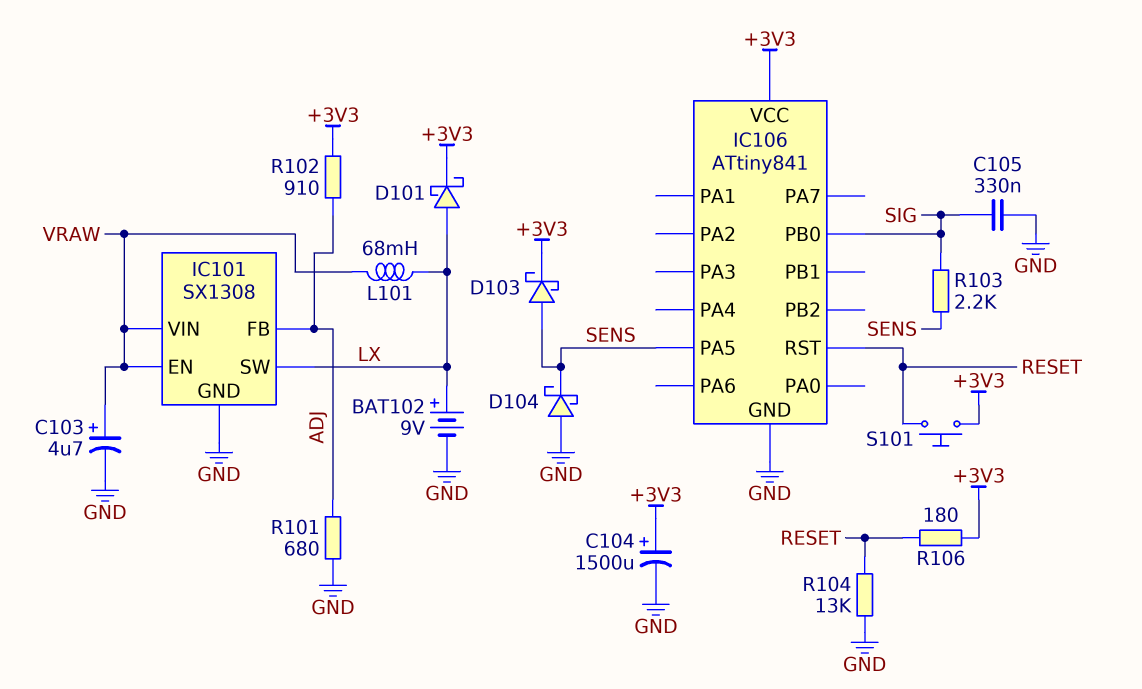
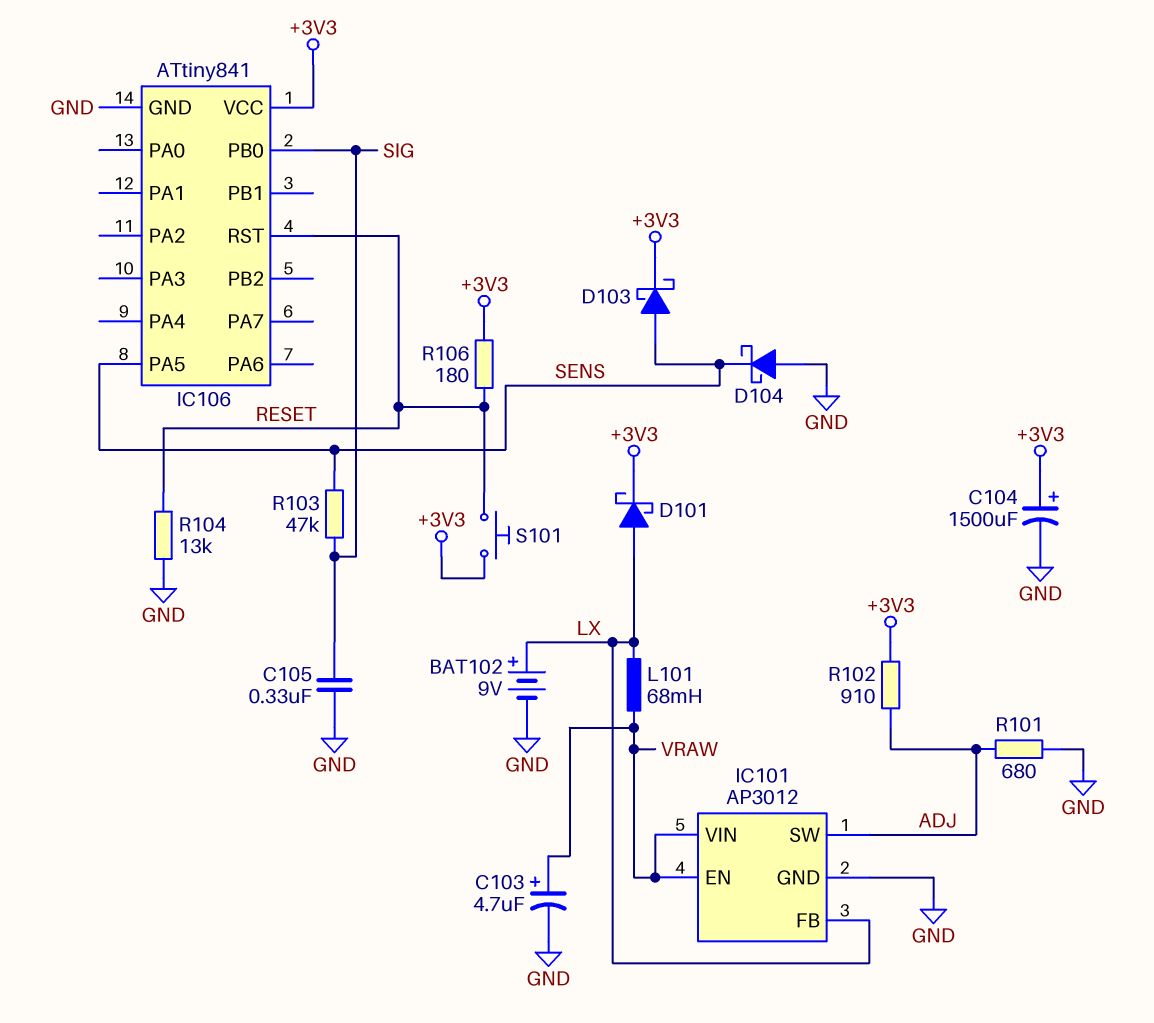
IC101: SX1308 -> AP3012
IC101 pin FB: ADJ -> LX
IC101 pin SW: LX -> ADJ
R103: 2.2k (SENS, SIG) -> 47k (SENS, SIG)

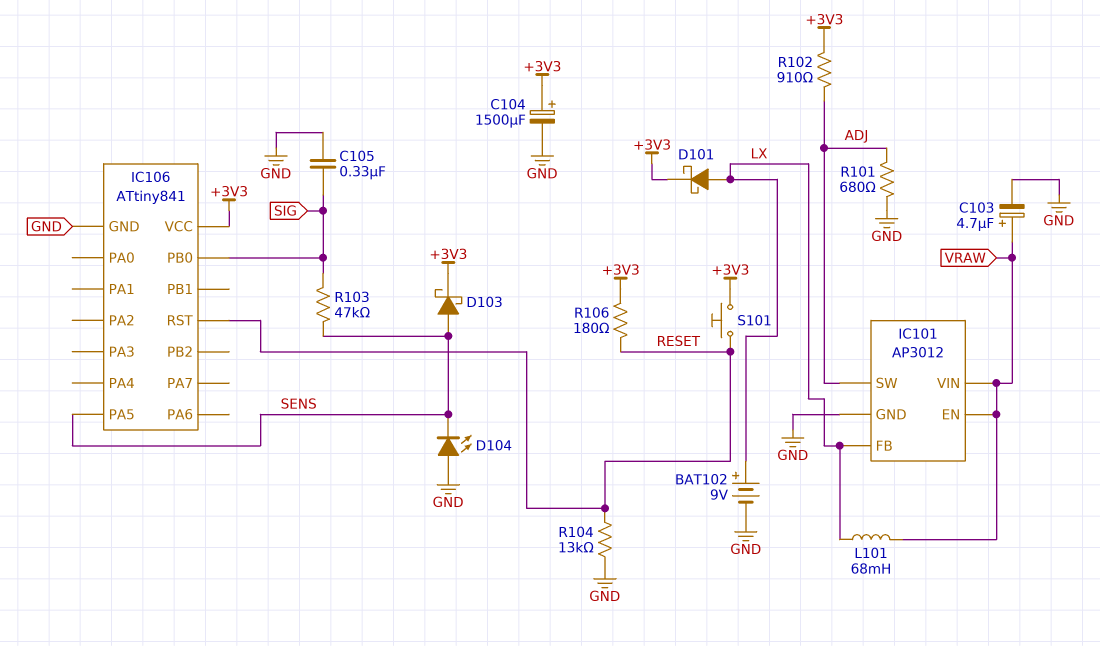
D104: schottky (A GND, K SENS) -> LED (A GND, K SENS)

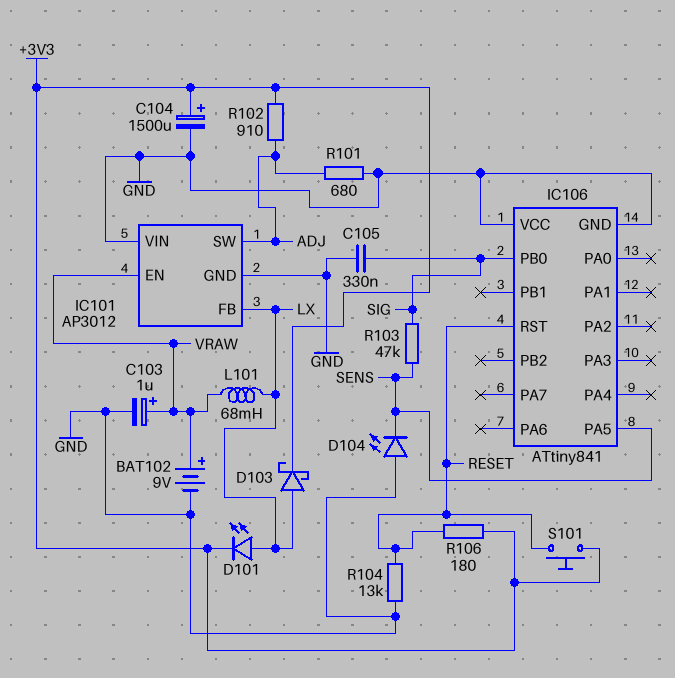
BAT102: 9V (plus LX, minus GND) -> 9V (plus VRAW, minus GND)
C103: 4.7uF (plus VRAW, minus GND) -> 1uF (plus VRAW, minus GND)
D101: schottky (A LX, K +3V3) -> LED (A LX, K +3V3)
D103: schottky (A SENS, K +3V3) -> schottky (A LX, K +3V3)
IC101 pin VIN: VRAW -> GND
IC106 pin VCC: +3V3 -> GND

